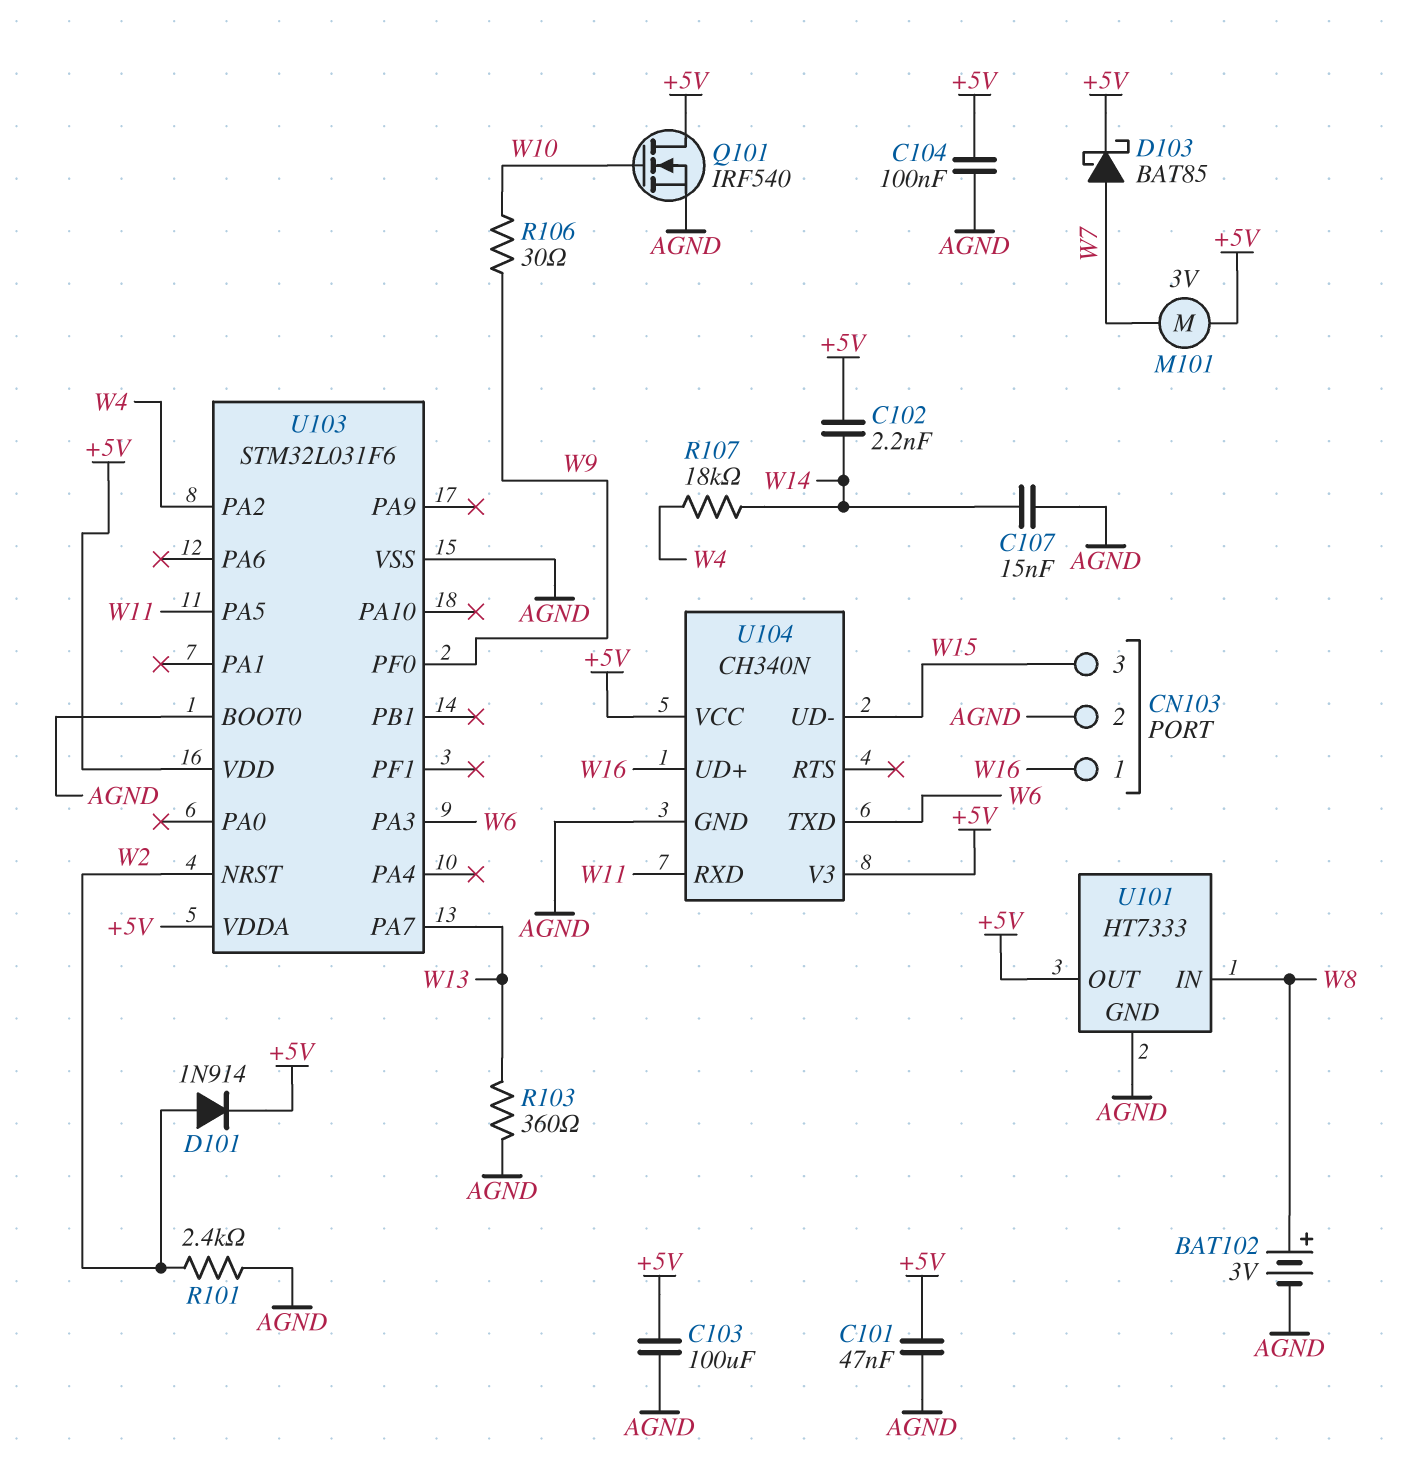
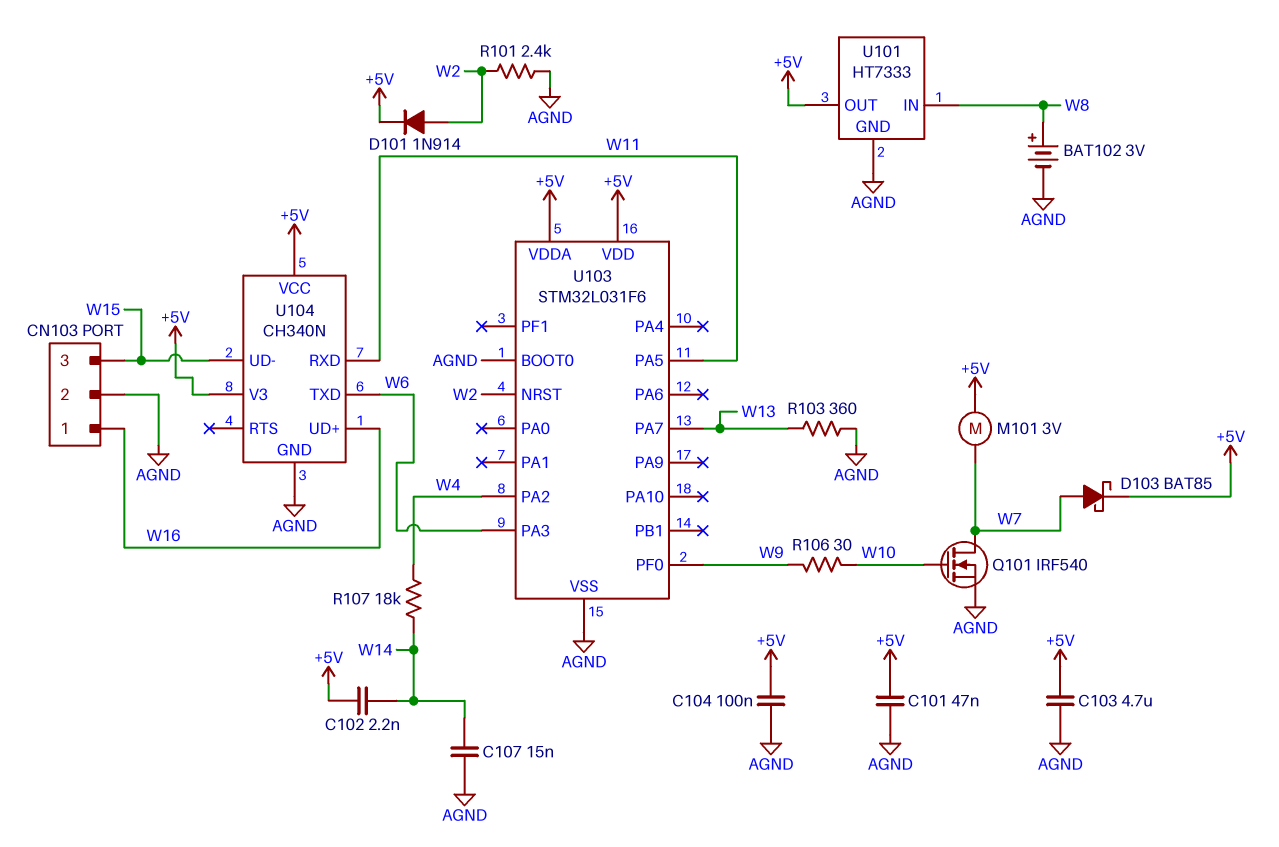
C103: 100uF (+5V, AGND) -> 4.7uF (+5V, AGND)
Q101: NMOS IRF540 (G W10, D +5V, S AGND) -> NMOS IRF540 (G W10, D W7, S AGND)

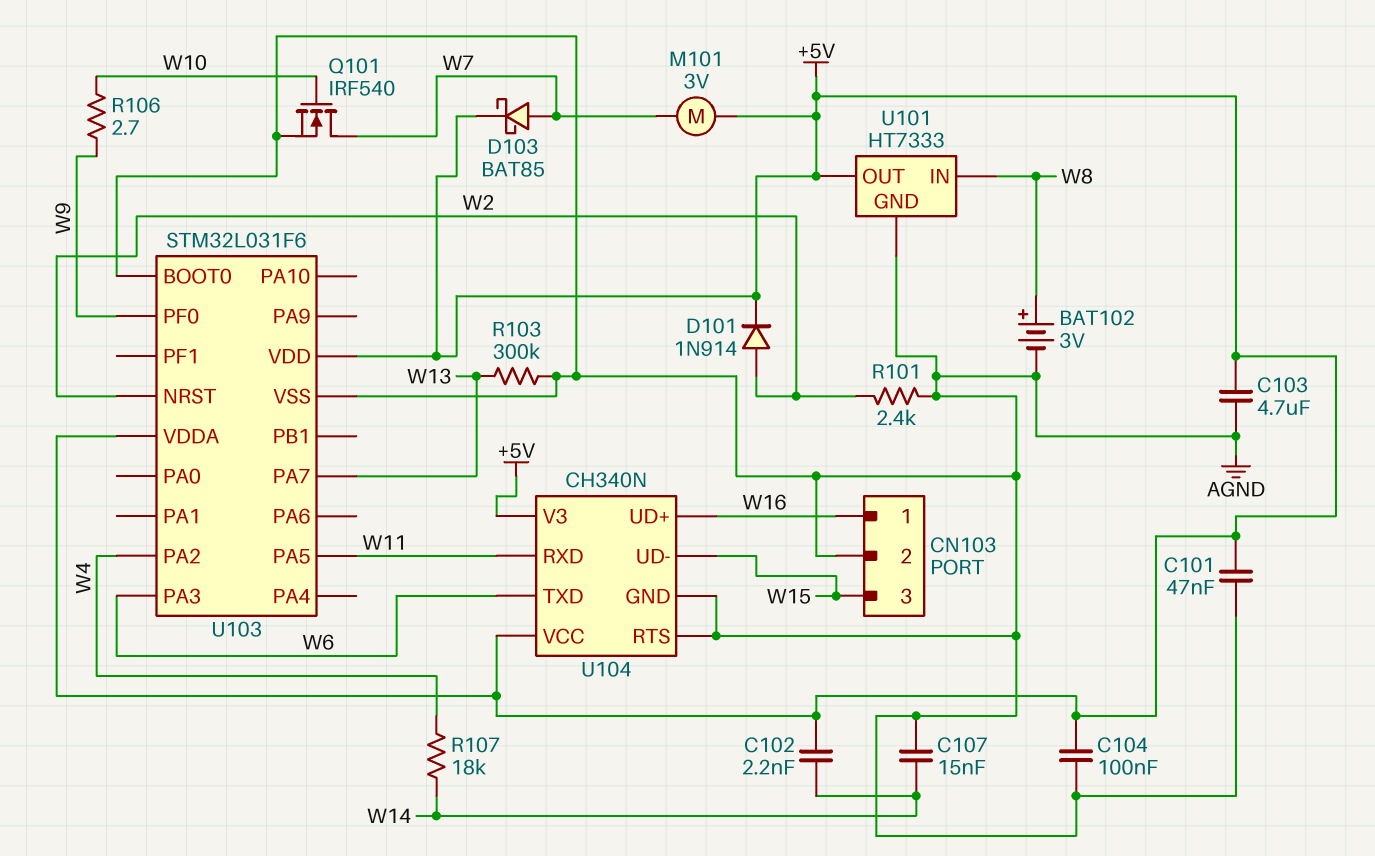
R103: 360 (AGND, W13) -> 300k (AGND, W13)
R106: 30 (W9, W10) -> 2.7 (W9, W10)
U104 pin RTS: none -> AGND

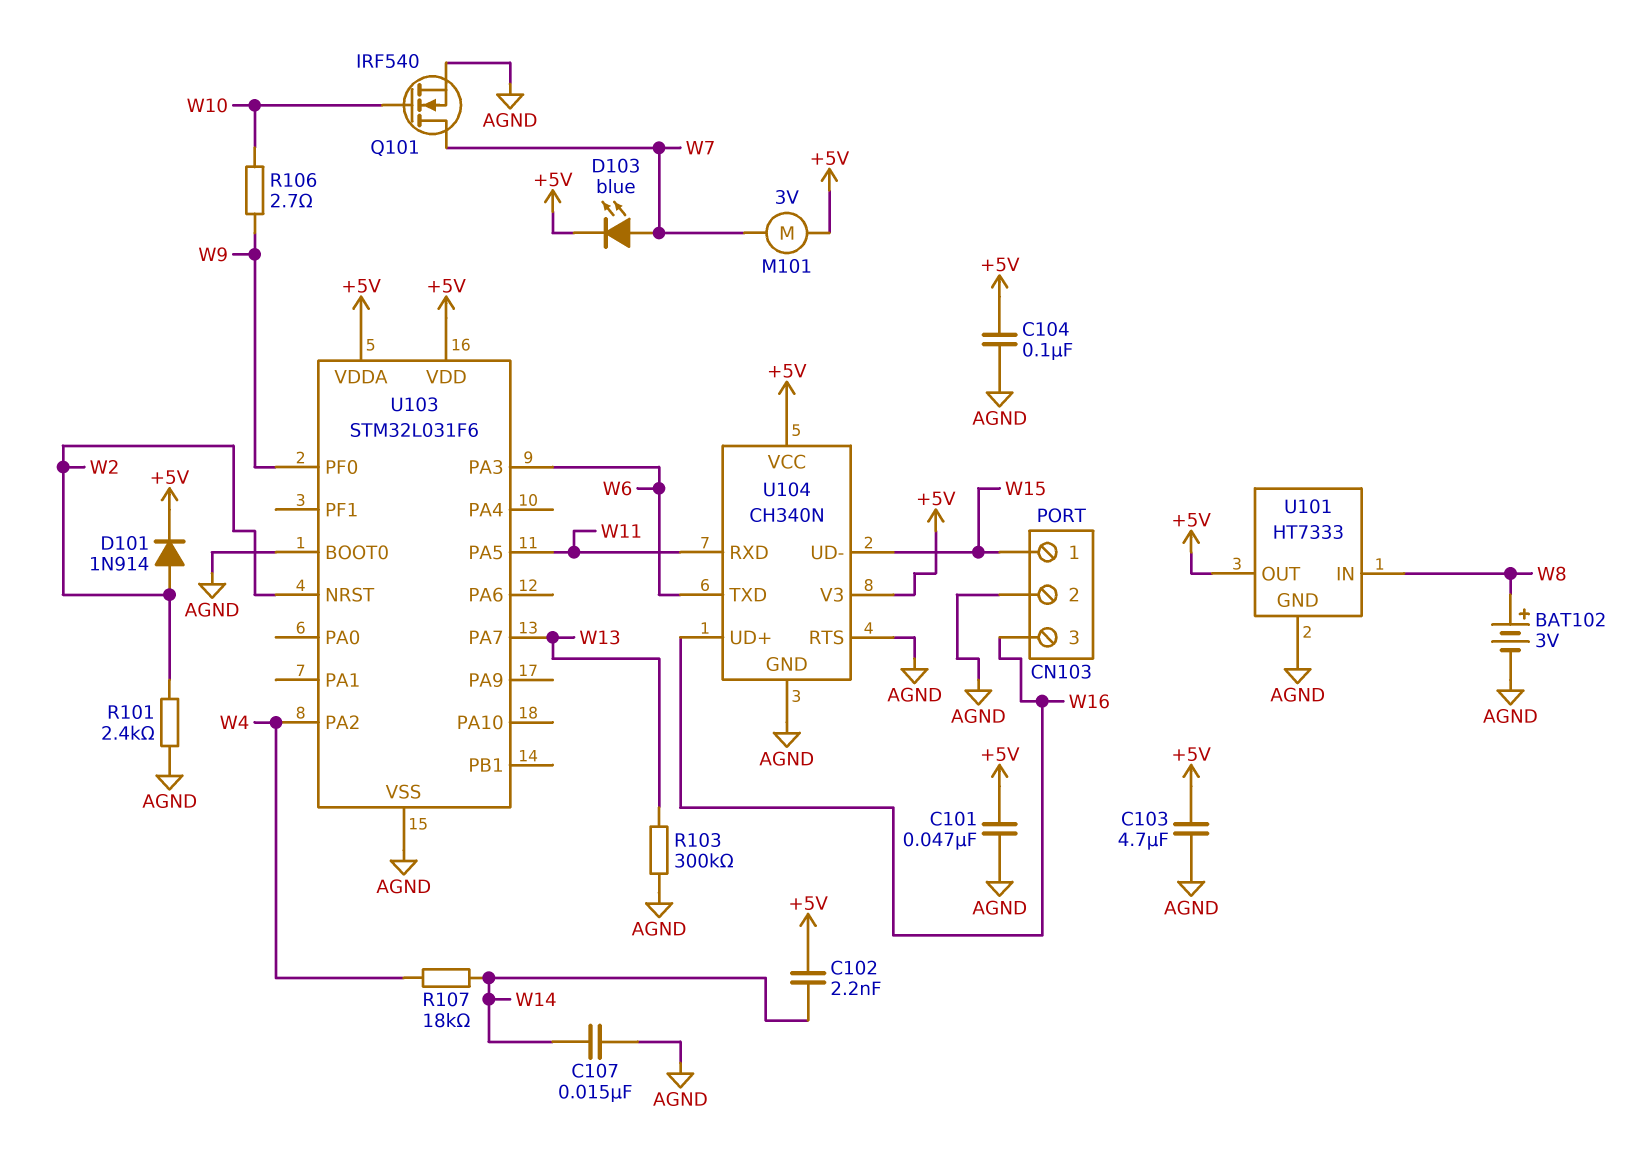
CN103 pin 1: W16 -> W15
CN103 pin 3: W15 -> W16
D103: schottky BAT85 (A W7, K +5V) -> LED blue (A W7, K +5V)

